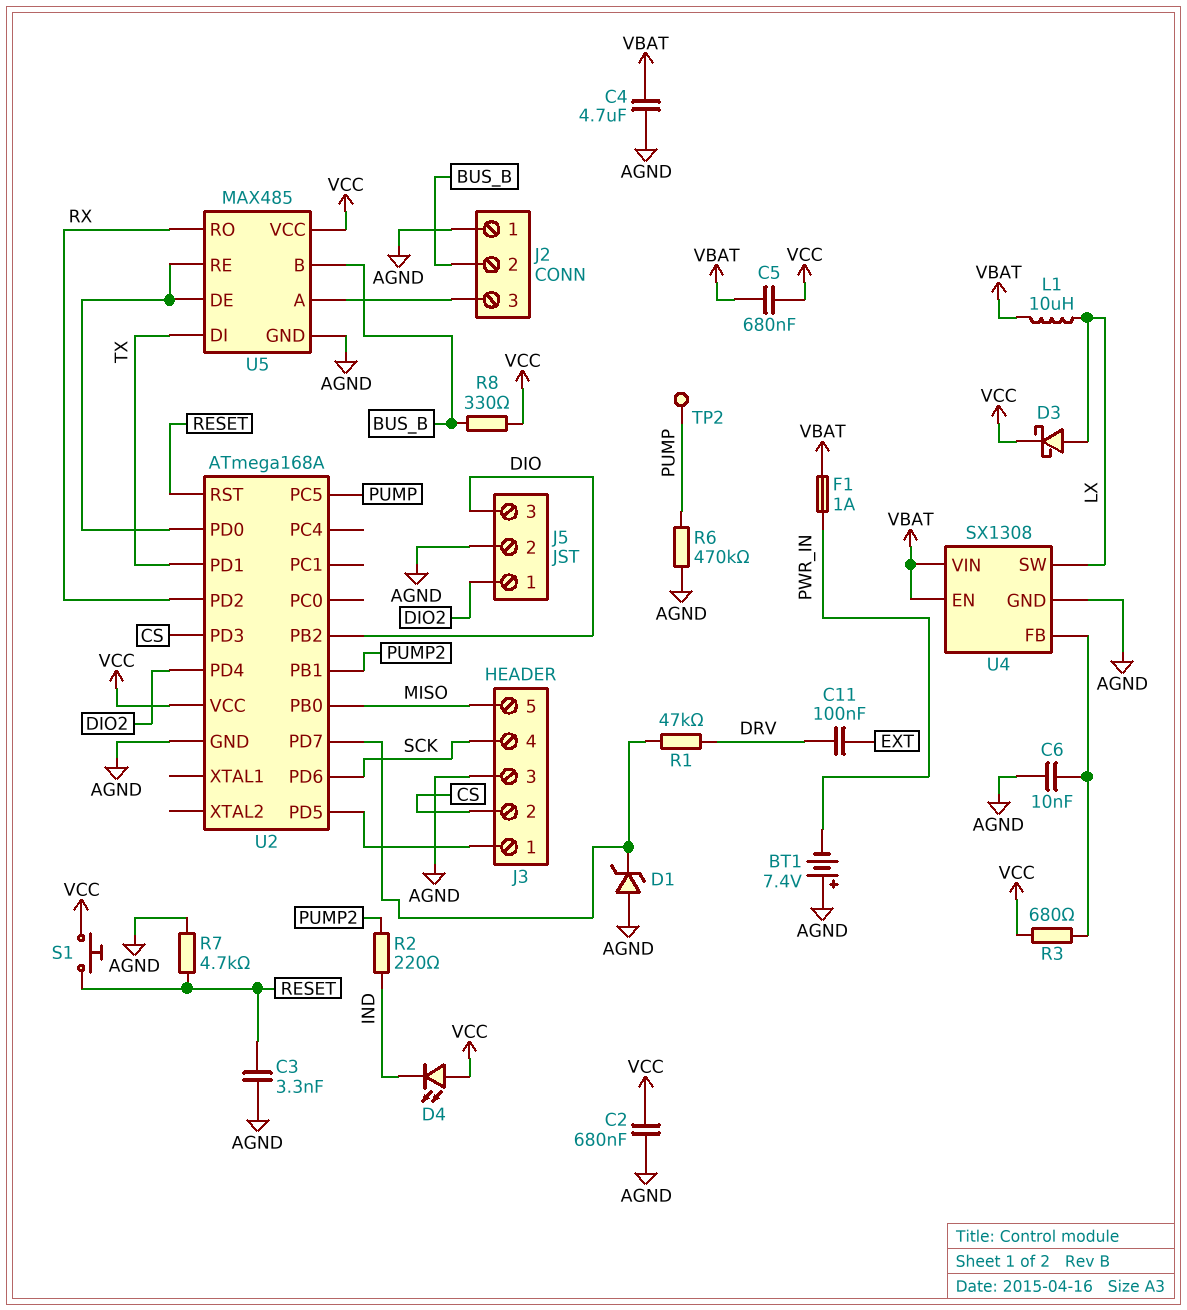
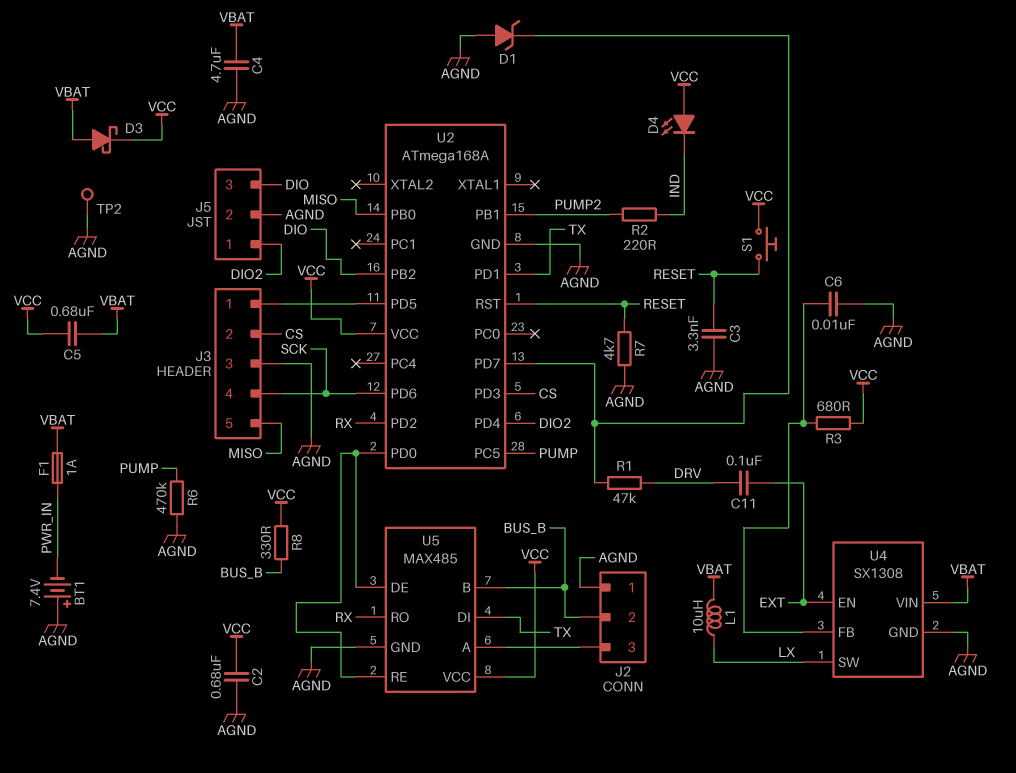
D3: schottky (A LX, K VCC) -> schottky (A VBAT, K VCC)
TP2: test point (PUMP) -> test point (AGND)
U4 pin EN: VBAT -> EXT

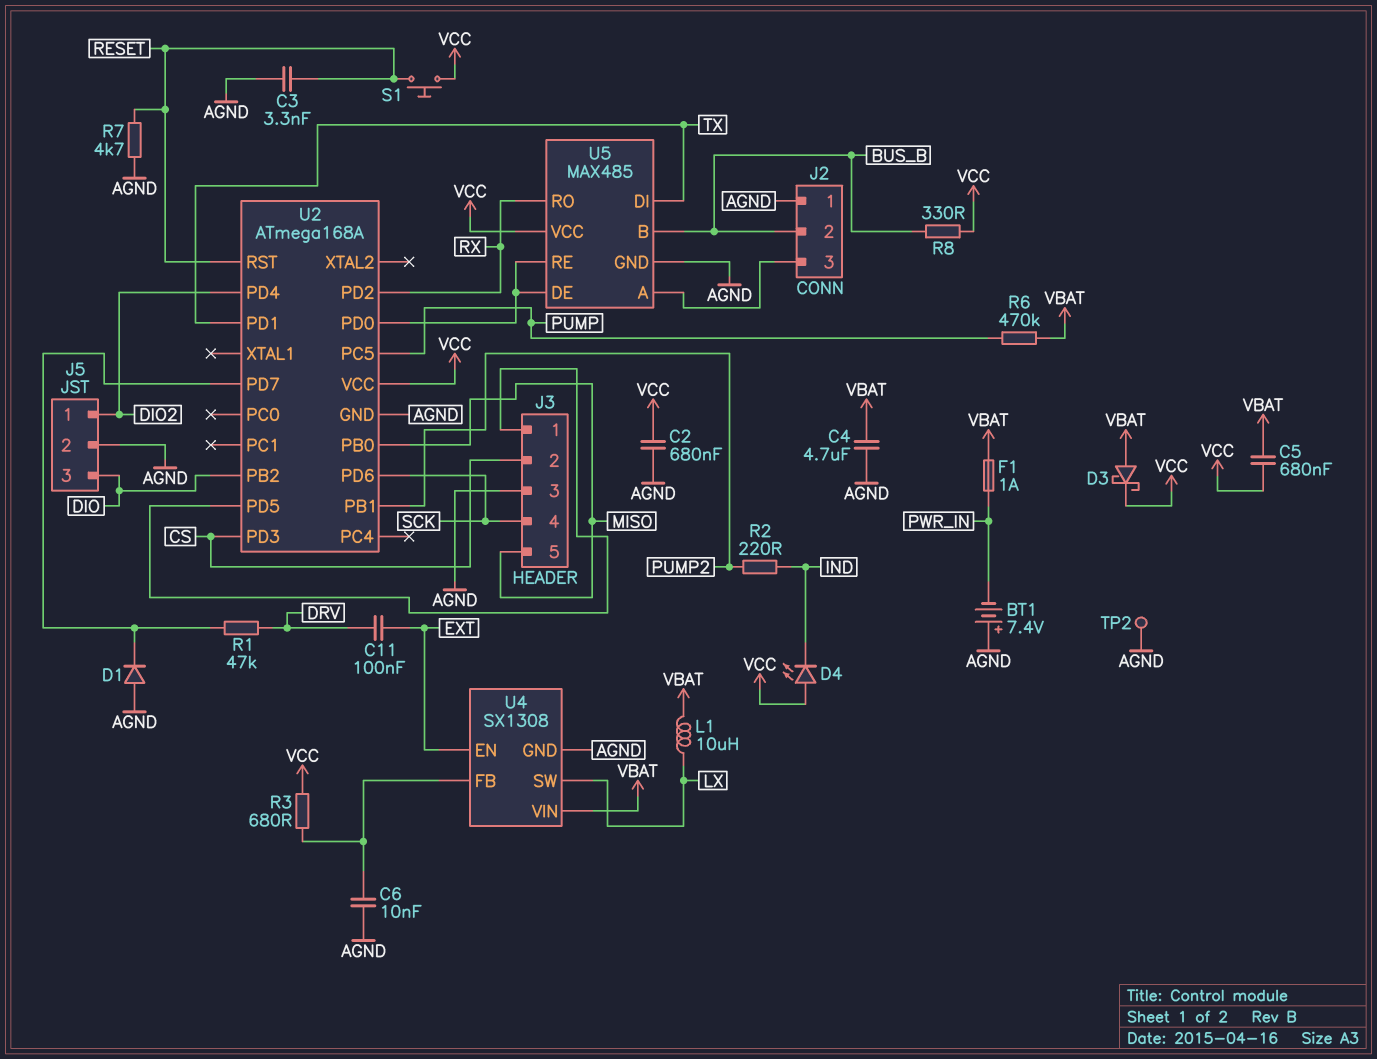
D1: zener (A AGND, K U2/PD7) -> diode (A AGND, K U2/PD7)
R6: 470k (AGND, PUMP) -> 470k (PUMP, VBAT)

